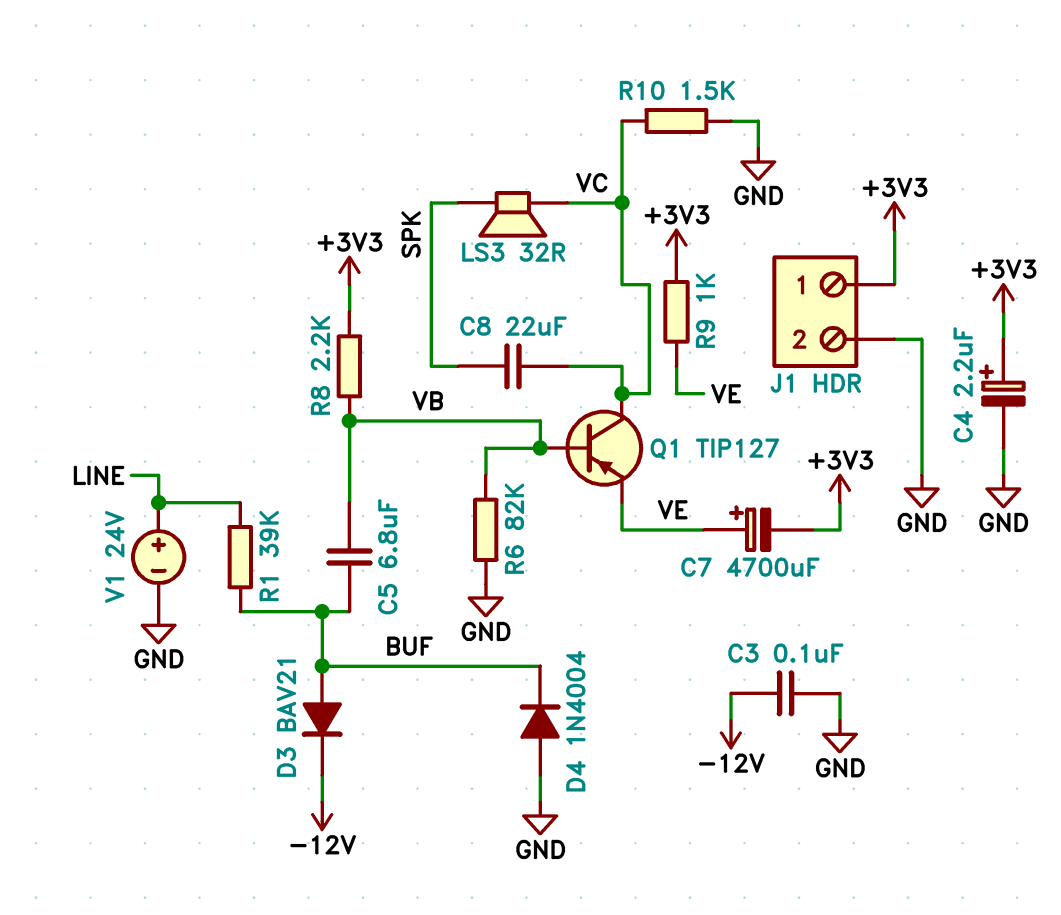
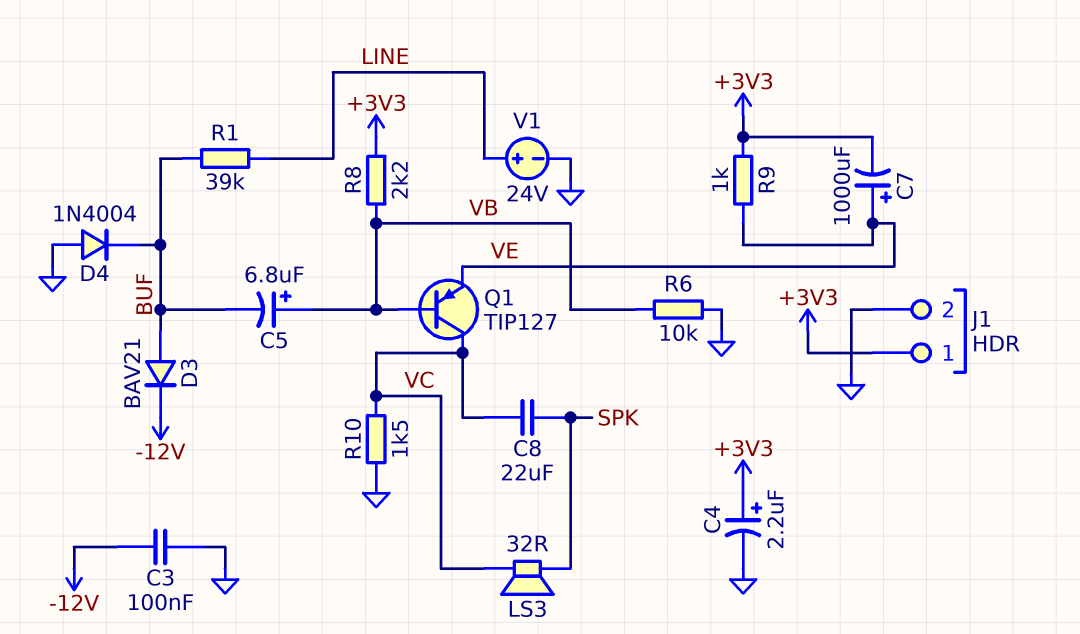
C5: 6.8uF (BUF, VB) -> 6.8uF (plus VB, minus BUF)
C7: 4700uF (plus VE, minus +3V3) -> 1000uF (plus VE, minus +3V3)
R6: 82k (GND, VB) -> 10k (GND, VB)

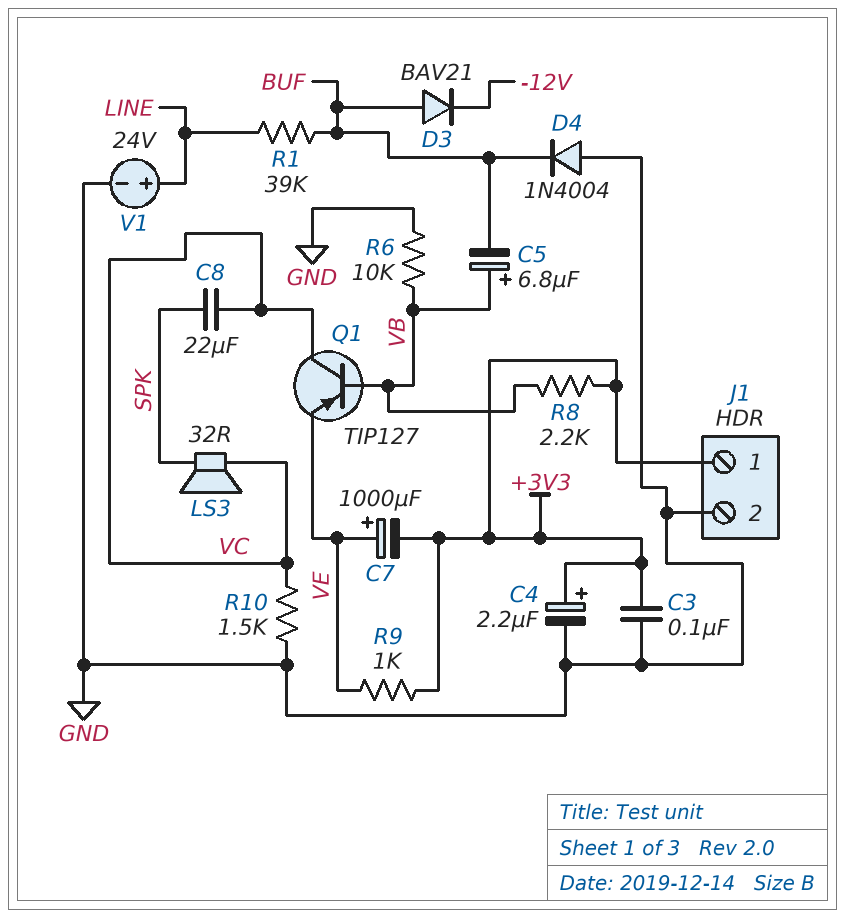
C3: 100nF (-12V, GND) -> 100nF (+3V3, GND)

